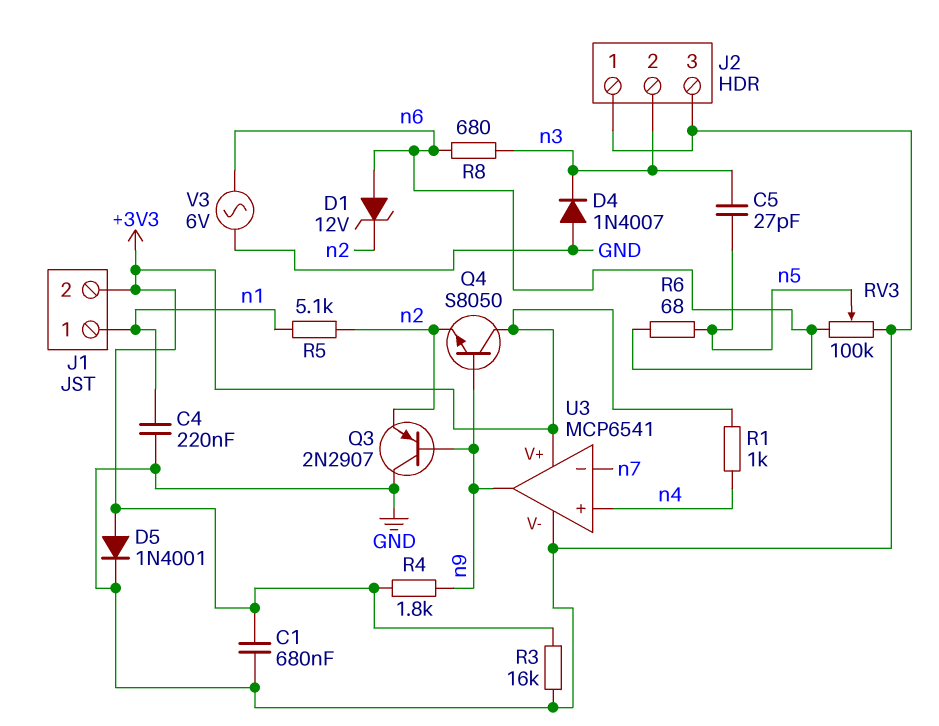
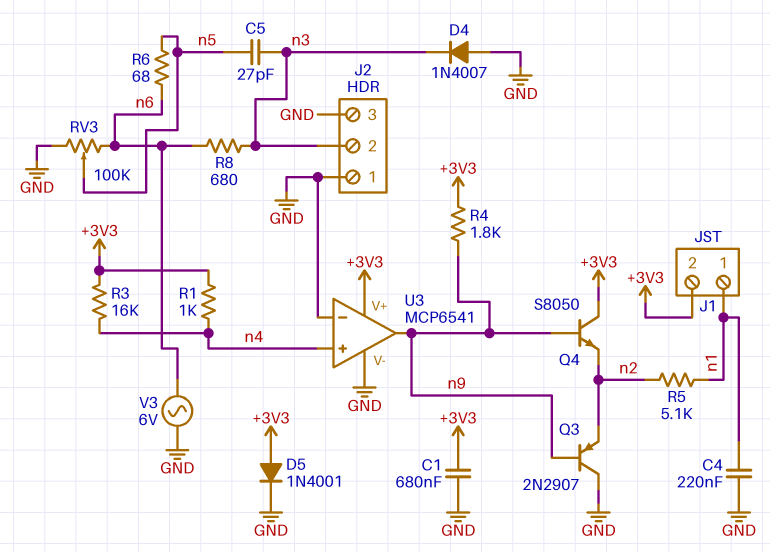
D1: zener 12V (A n6, K n2) -> none
R3: 16k (+3V3, GND) -> 16k (+3V3, n4)
U3 pin in-: n7 -> GND

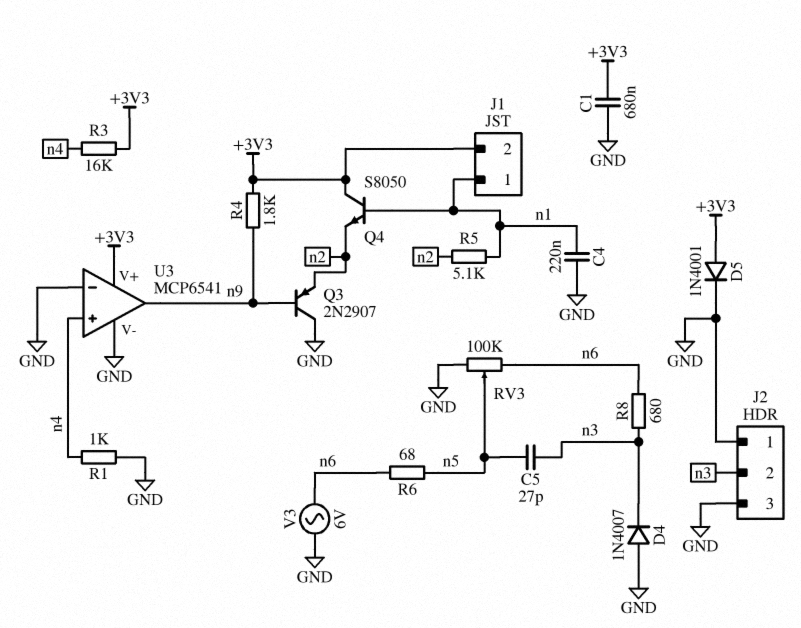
Q4: NPN S8050 (B n9, C +3V3, E n2) -> NPN S8050 (B n1, C +3V3, E n2)
R1: 1k (+3V3, n4) -> 1k (GND, n4)

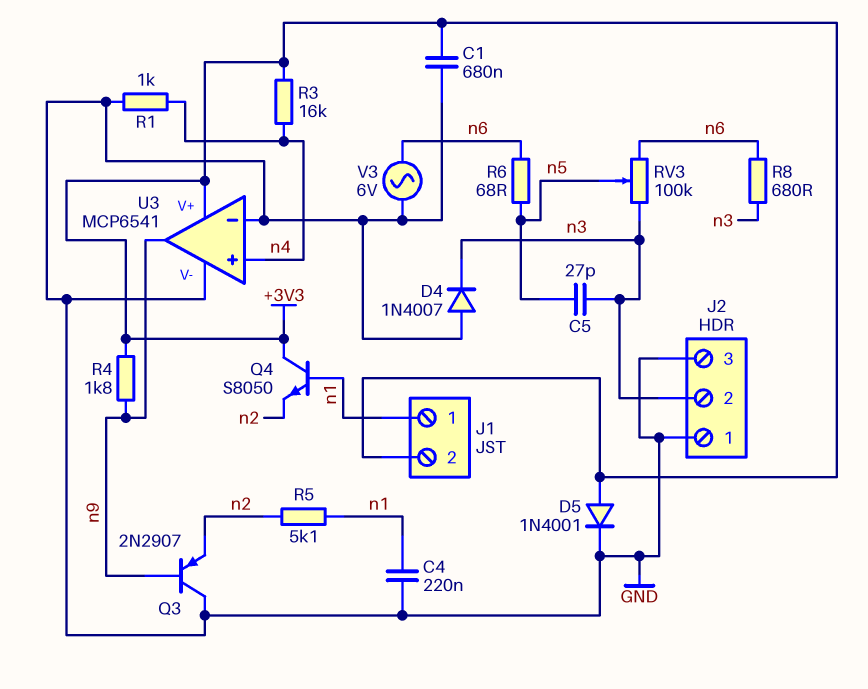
RV3: 100k (GND, n6, wiper n5) -> 100k (n3, n6, wiper n5)

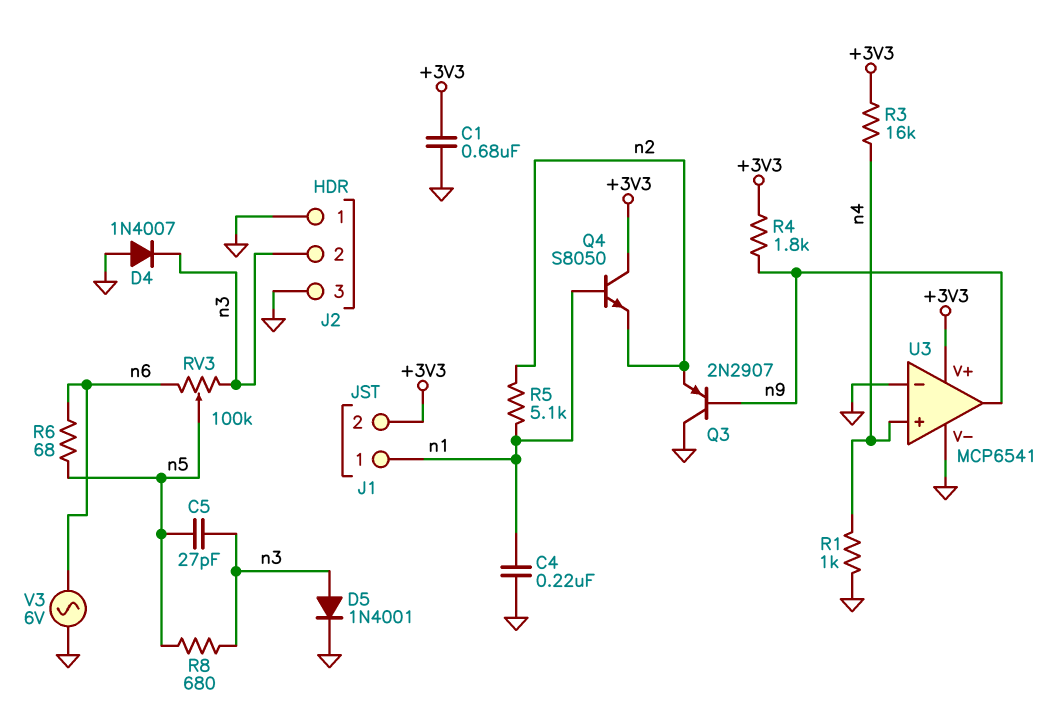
D5: diode 1N4001 (A +3V3, K GND) -> diode 1N4001 (A n3, K GND)
R8: 680 (n3, n6) -> 680 (n3, n5)

